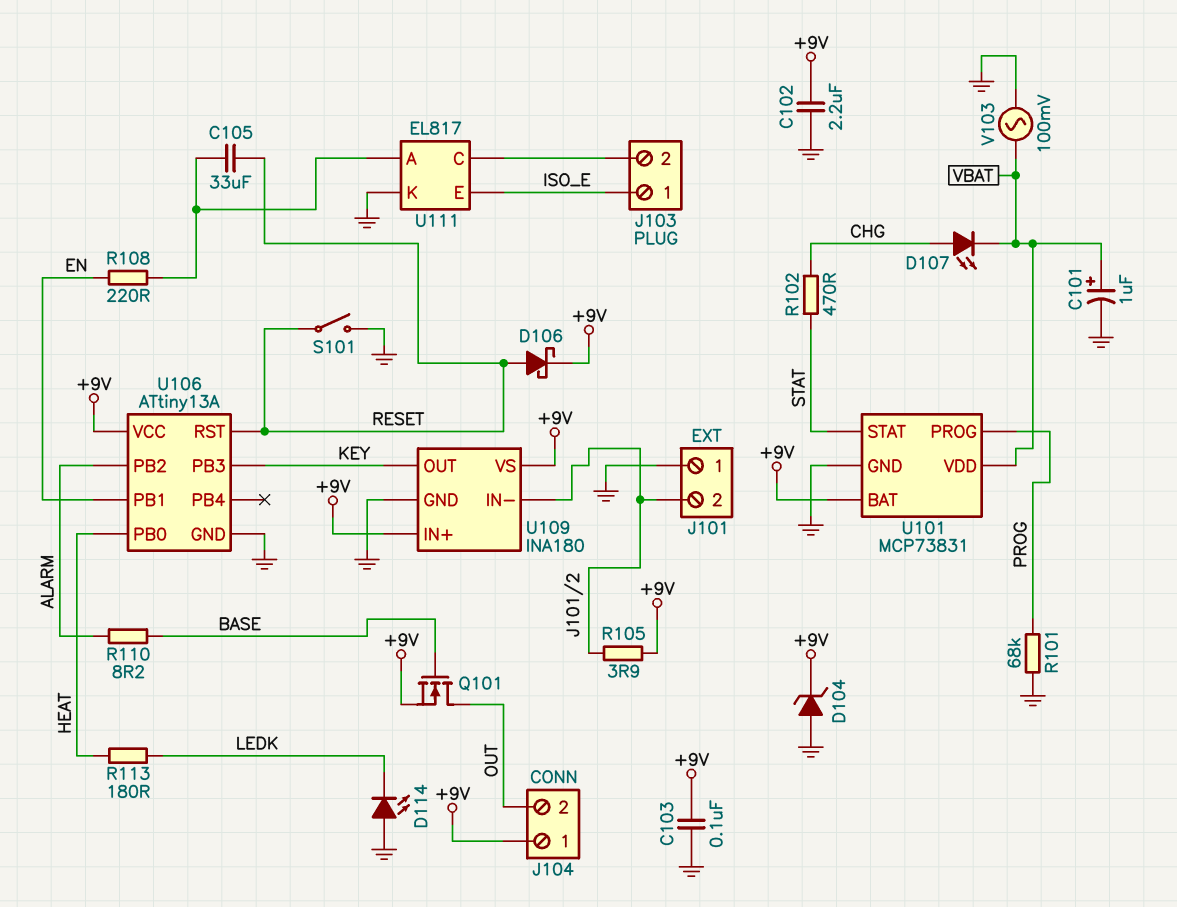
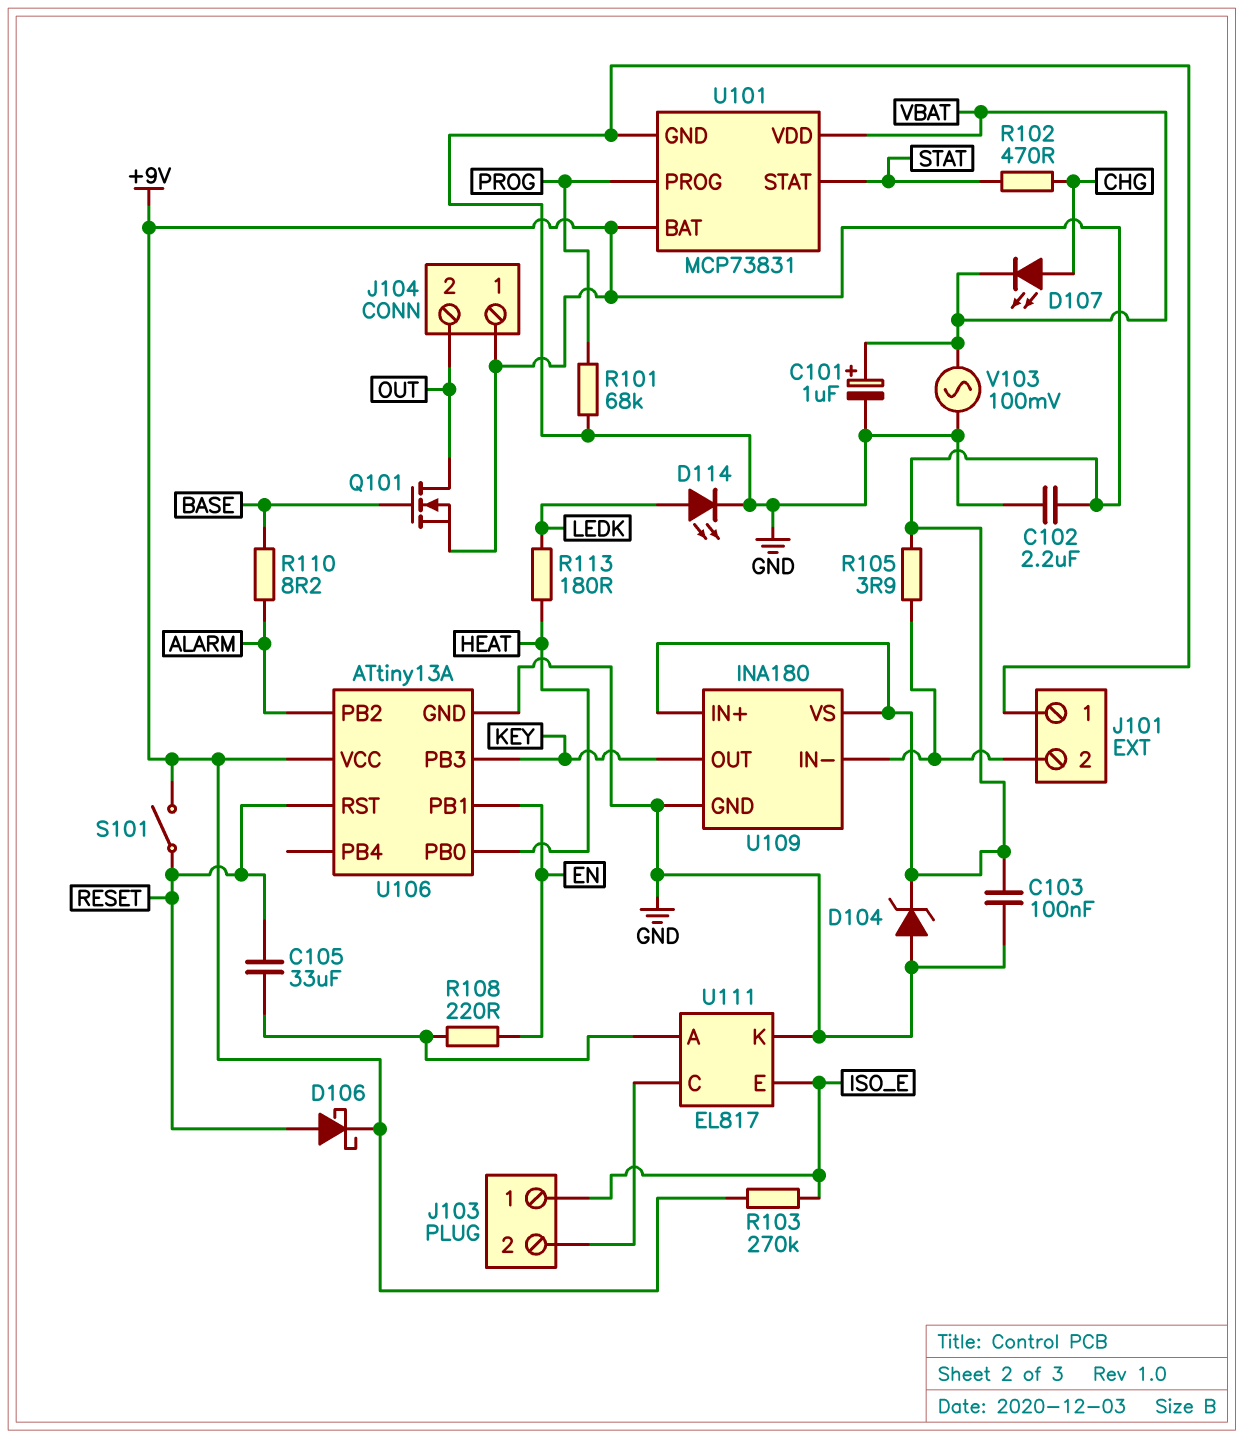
D114: LED (A GND, K LEDK) -> LED (A LEDK, K GND)
R103: none -> 270k (+9V, ISO_E)
S101: switch (GND, RESET) -> switch (+9V, RESET)

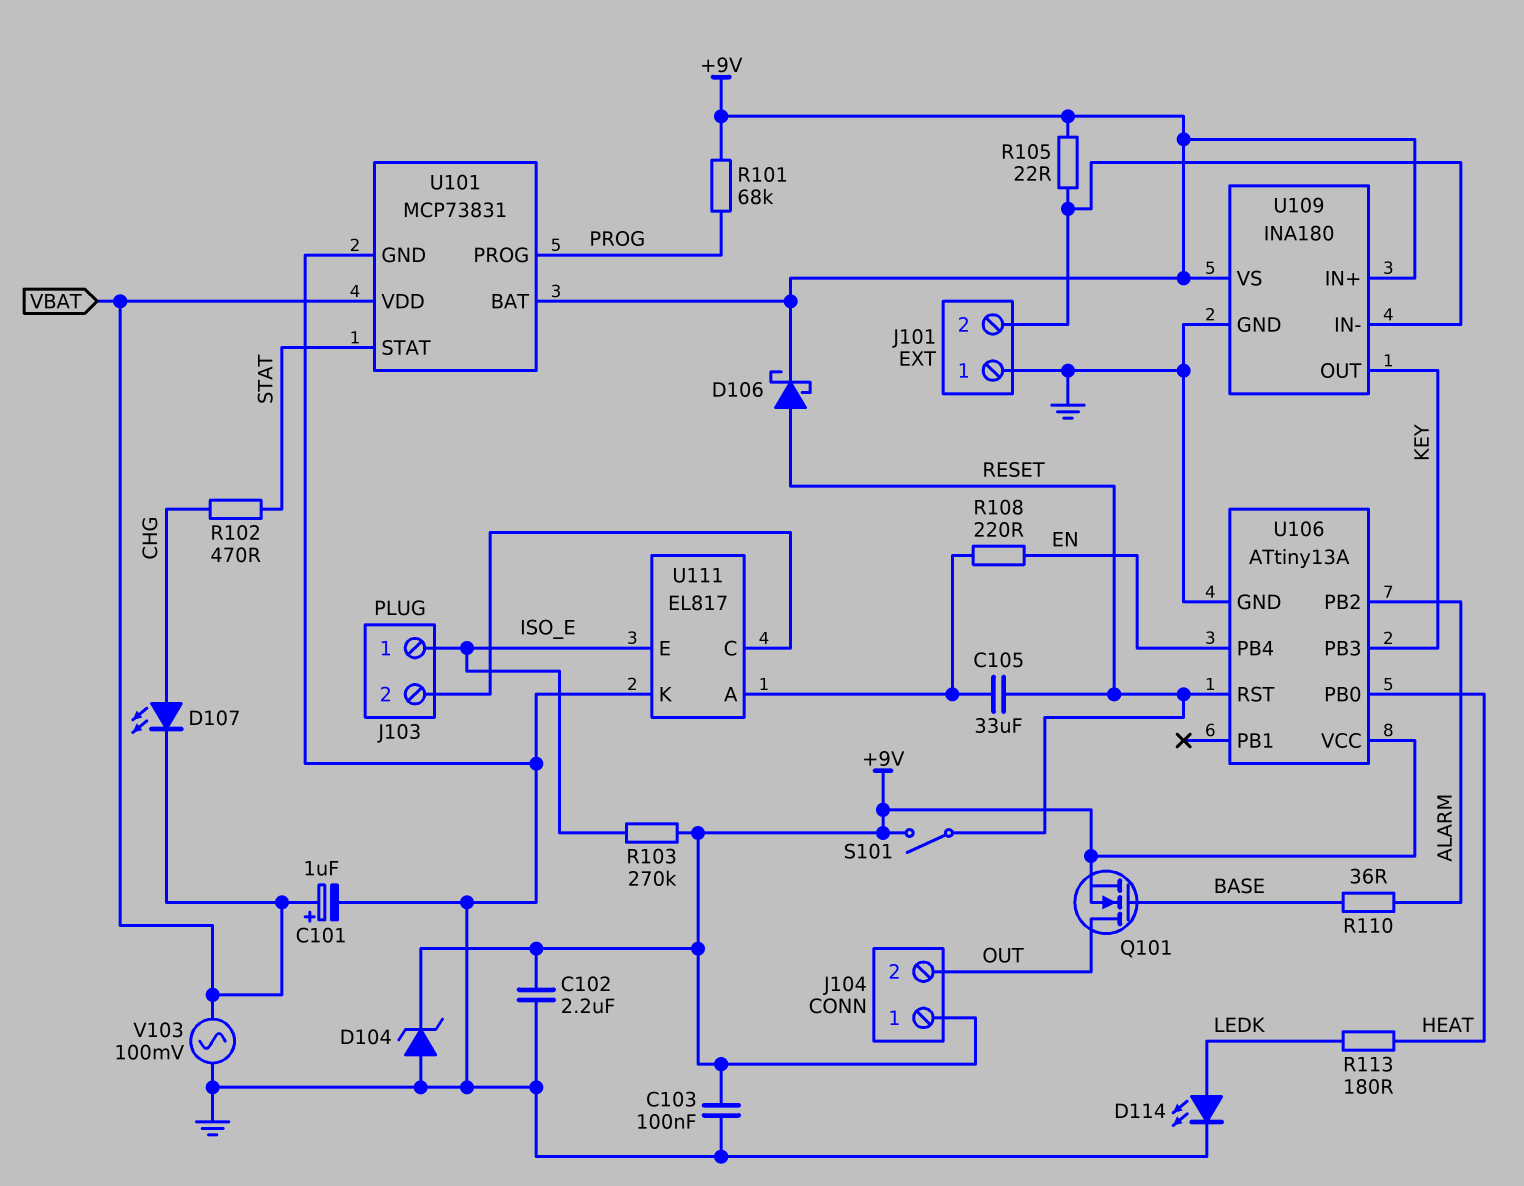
R101: 68k (GND, PROG) -> 68k (+9V, PROG)
R105: 3.9 (+9V, J101/2) -> 22 (+9V, J101/2)
R110: 8.2 (ALARM, BASE) -> 36 (ALARM, BASE)
U106 pin PB1: EN -> none
U106 pin PB4: none -> EN

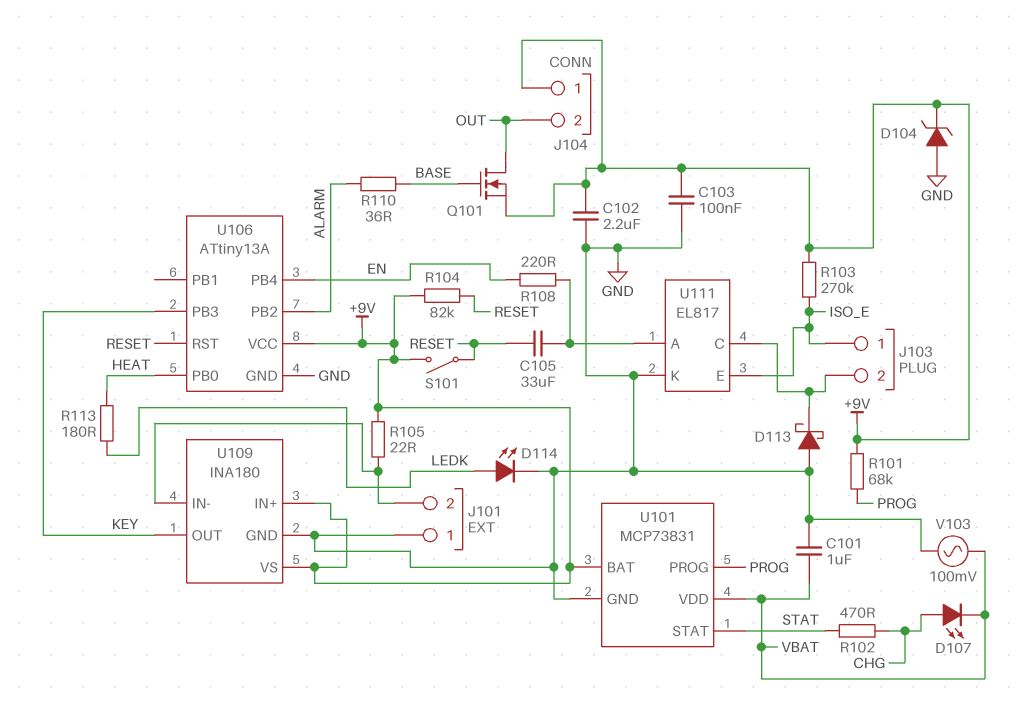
C101: 1uF (plus VBAT, minus GND) -> 1uF (GND, VBAT)
D106: schottky (A RESET, K +9V) -> none
D113: none -> schottky (A GND, K J103/2)
R104: none -> 82k (+9V, RESET)

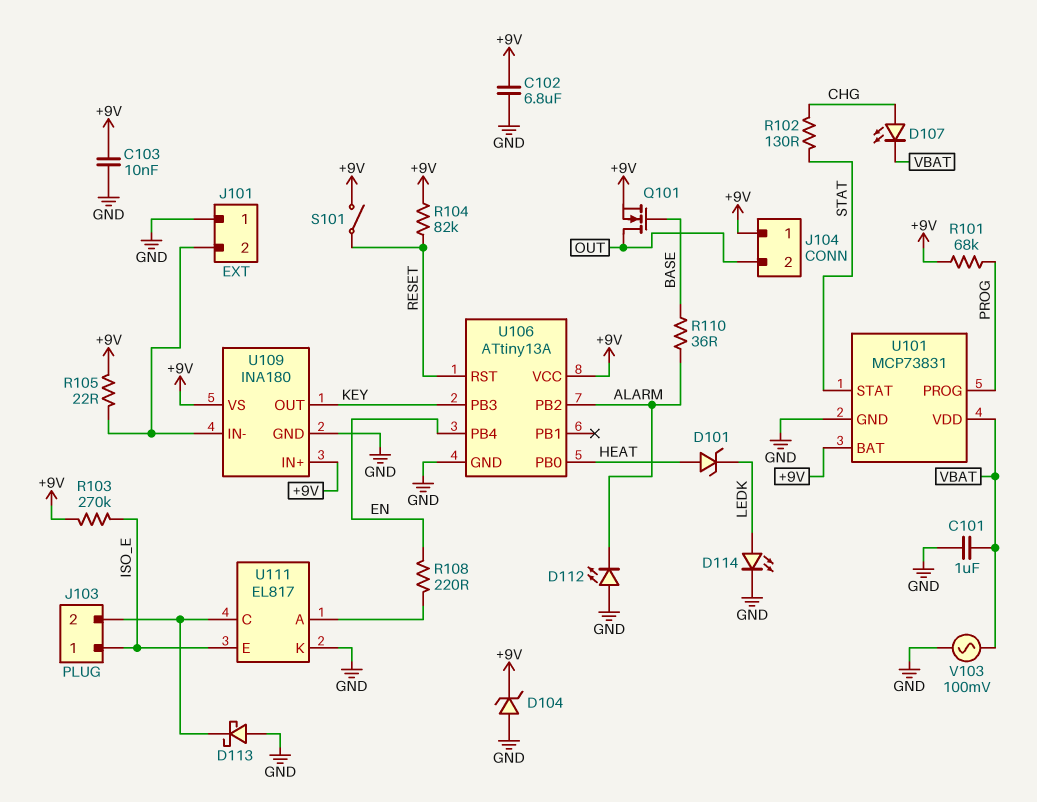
C102: 2.2uF (+9V, GND) -> 6.8uF (+9V, GND)
C103: 100nF (+9V, GND) -> 10nF (+9V, GND)
C105: 33uF (RESET, U111/A) -> none
D101: none -> zener (A HEAT, K LEDK)
D112: none -> LED (A GND, K ALARM)
R102: 470 (CHG, STAT) -> 130 (CHG, STAT)
R113: 180 (HEAT, LEDK) -> none

